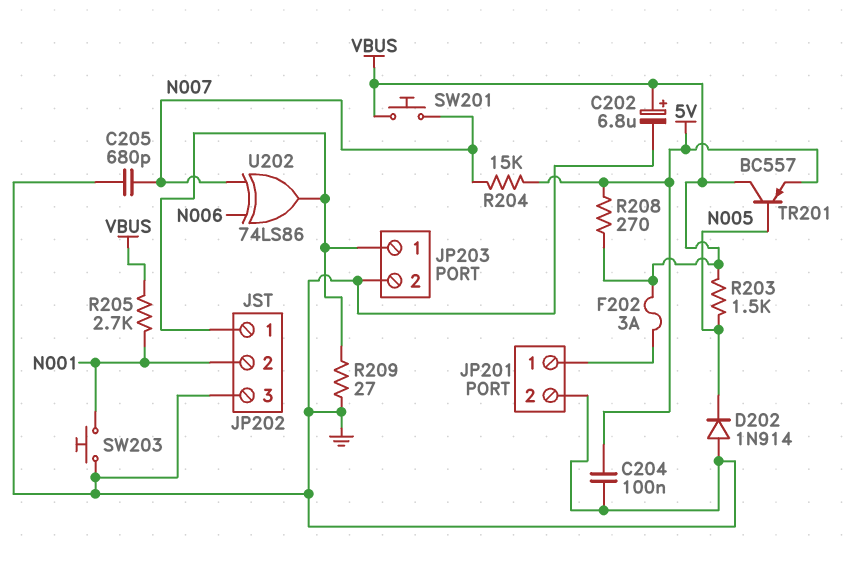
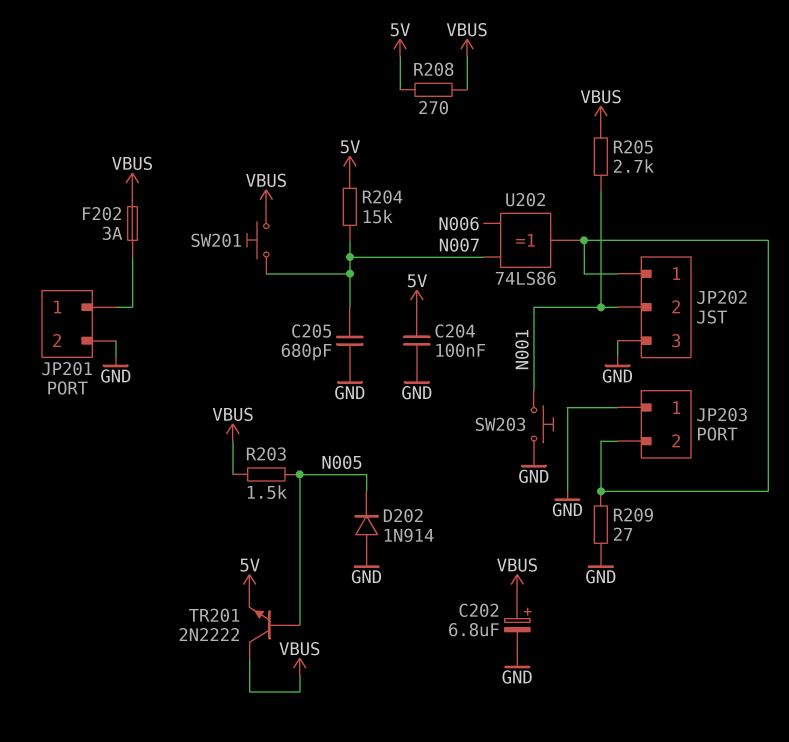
JP203 pin 1: JP202/1 -> GND
JP203 pin 2: GND -> JP202/1
TR201: PNP BC557 (B N005, C VBUS, E 5V) -> NPN 2N2222 (B N005, C VBUS, E 5V)

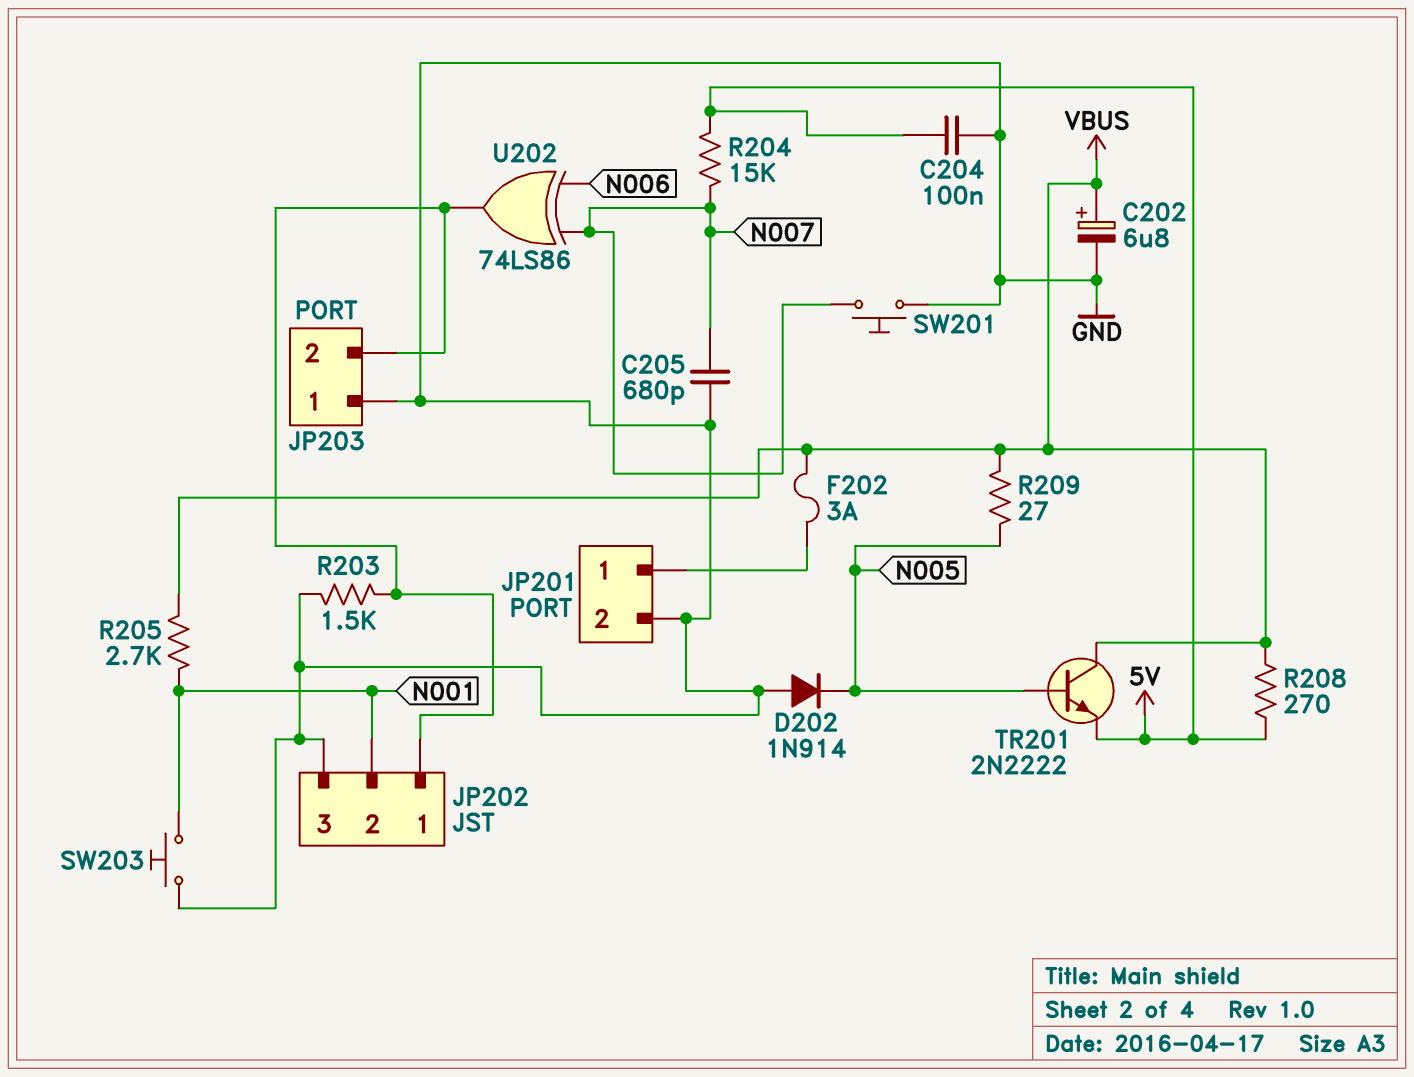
R203: 1.5k (N005, VBUS) -> 1.5k (GND, JP202/1)
R209: 27 (GND, JP202/1) -> 27 (N005, VBUS)
SW201: button (N007, VBUS) -> button (GND, N007)

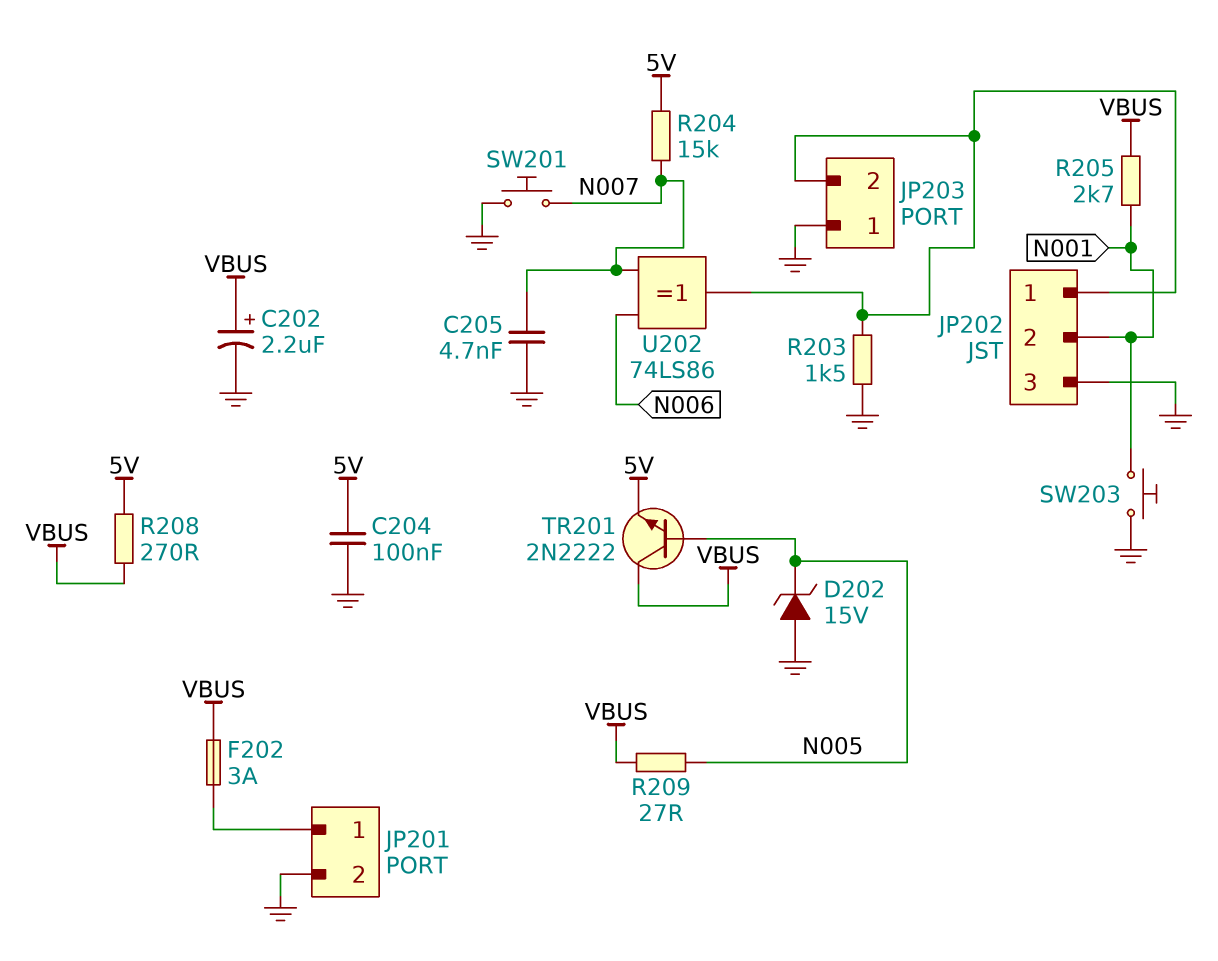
C202: 6.8uF (plus VBUS, minus GND) -> 2.2uF (plus VBUS, minus GND)
C205: 680pF (GND, N007) -> 4.7nF (GND, N007)
D202: diode 1N914 (A GND, K N005) -> zener 15V (A GND, K N005)

